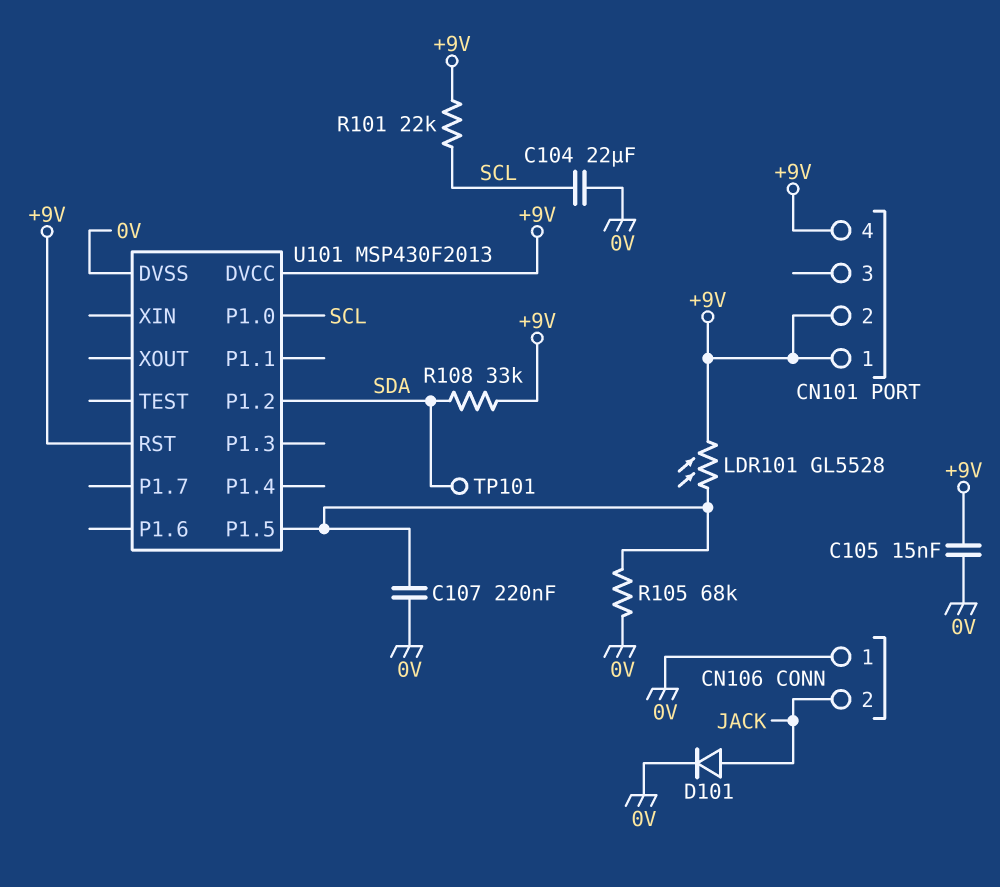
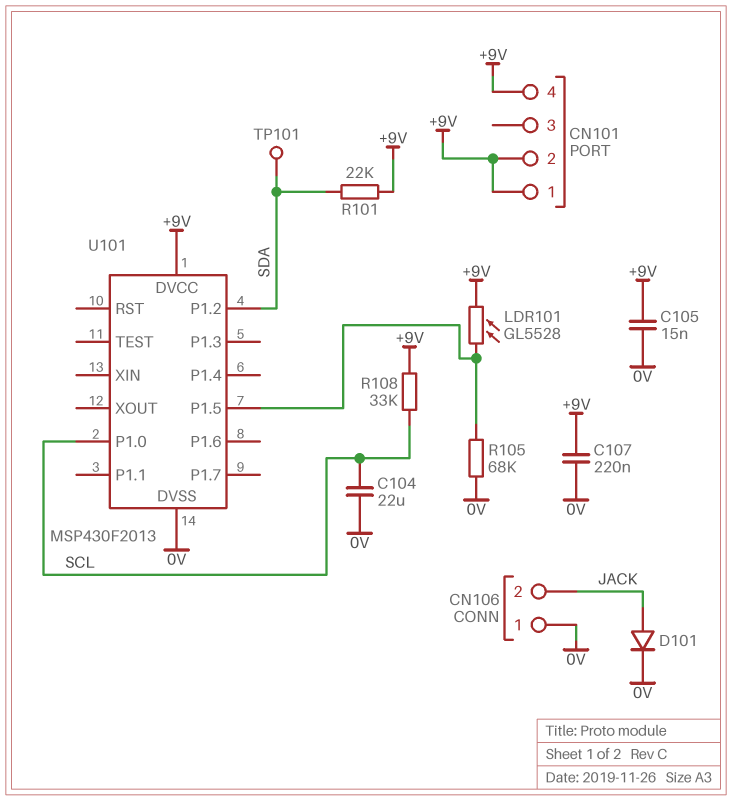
C107: 220nF (0V, U101/P1.5) -> 220nF (+9V, 0V)
R101: 22k (+9V, SCL) -> 22k (+9V, SDA)
R108: 33k (+9V, SDA) -> 33k (+9V, SCL)
U101 pin RST: +9V -> none

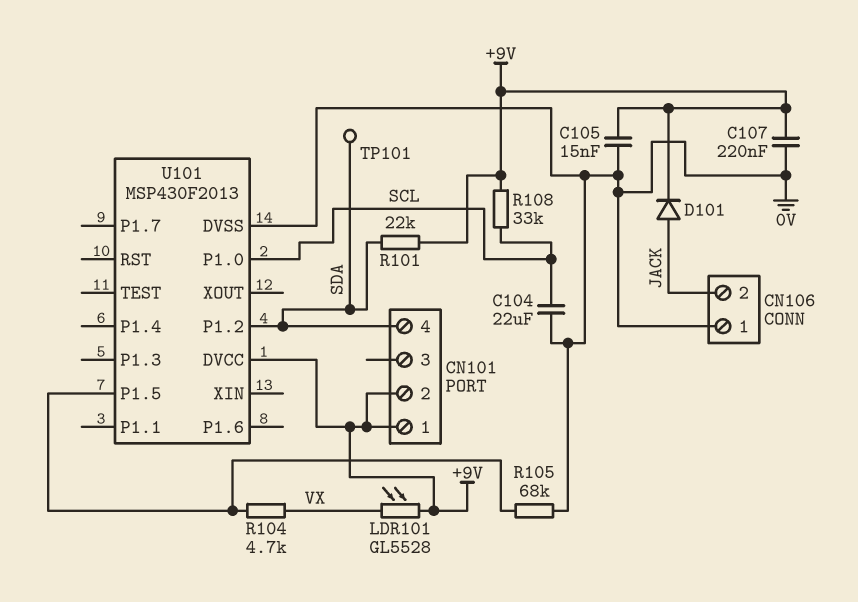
CN101 pin 4: +9V -> SDA
D101: diode (A JACK, K 0V) -> diode (A JACK, K +9V)
LDR101: GL5528 (+9V, U101/P1.5) -> GL5528 (+9V, VX)
R104: none -> 4.7k (U101/P1.5, VX)

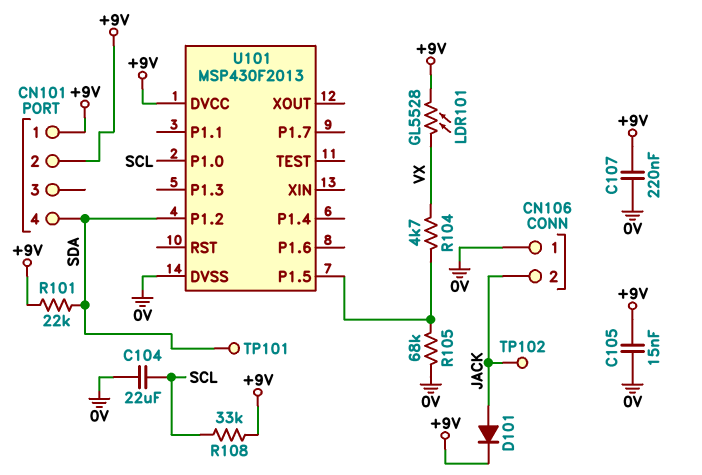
TP102: none -> test point (JACK)

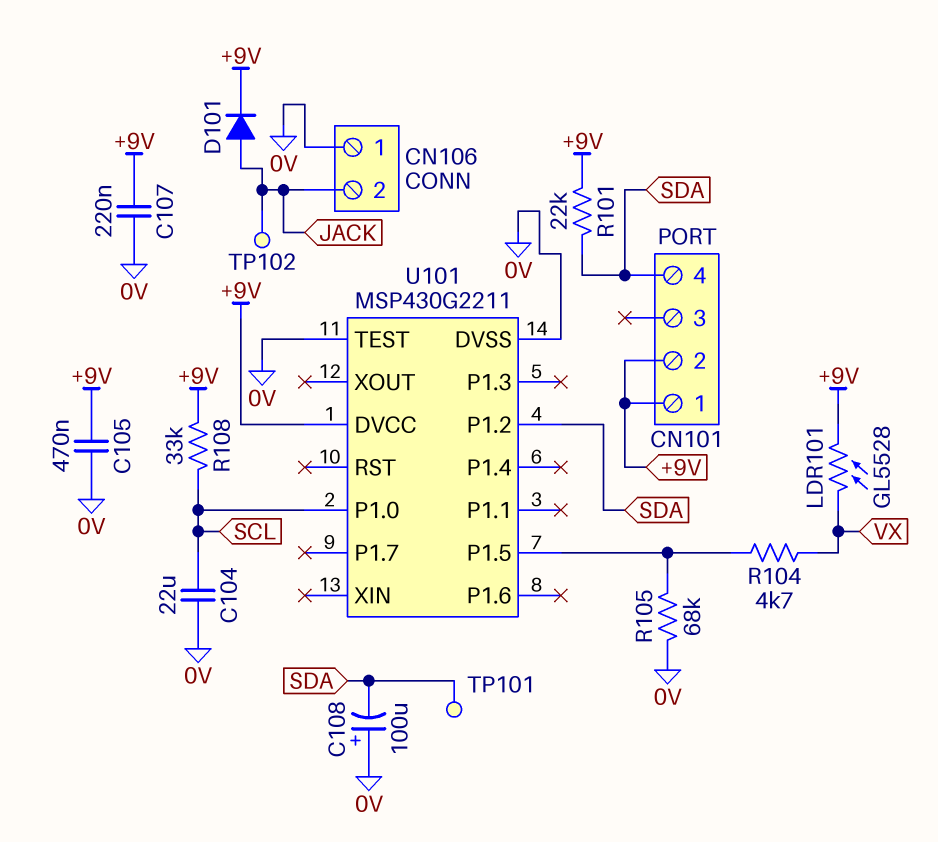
C105: 15nF (+9V, 0V) -> 470nF (+9V, 0V)
C108: none -> 100uF (plus 0V, minus SDA)
U101: MSP430F2013 -> MSP430G2211
U101 pin TEST: none -> 0V

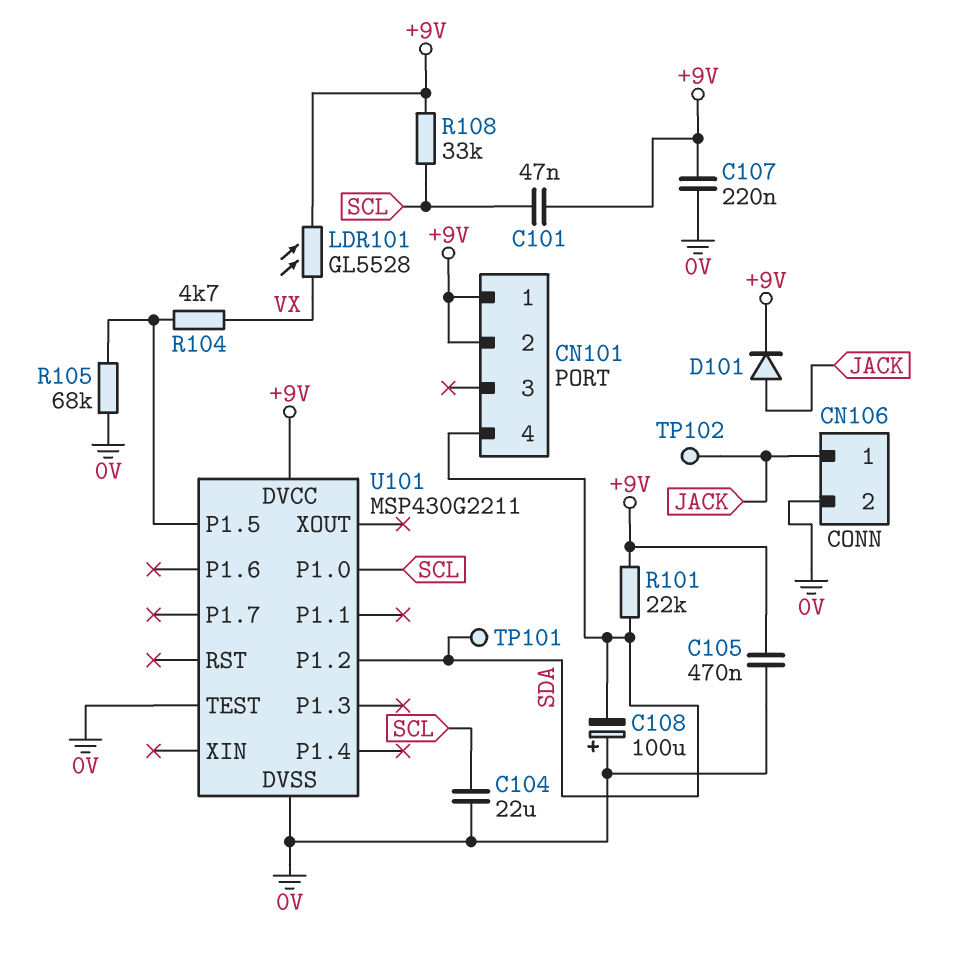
C101: none -> 47nF (+9V, SCL)
CN106 pin 1: 0V -> JACK
CN106 pin 2: JACK -> 0V

